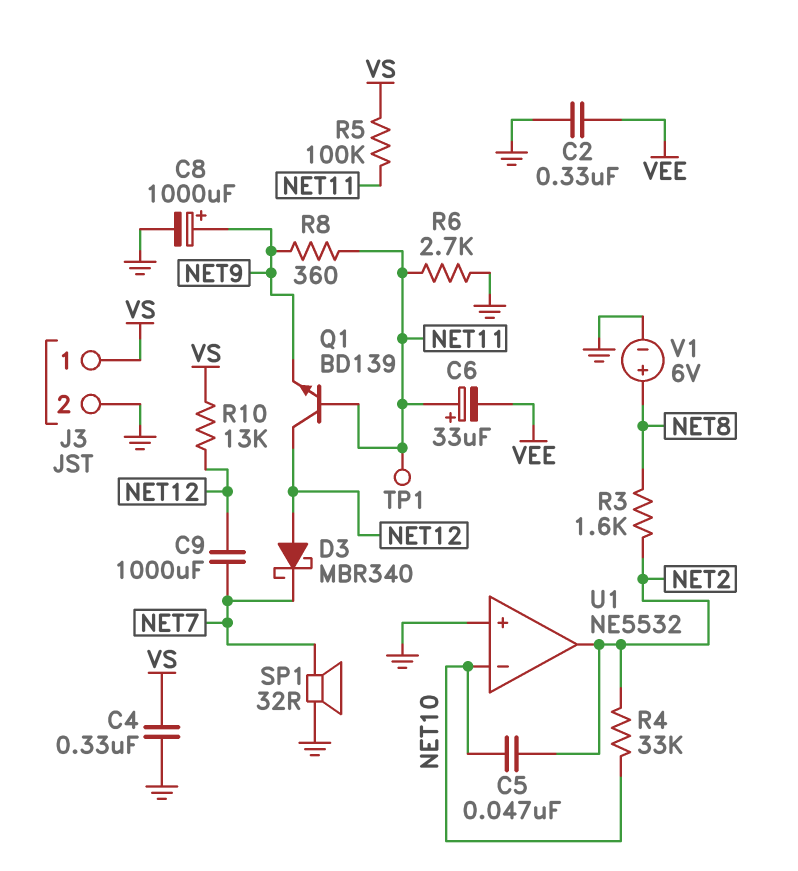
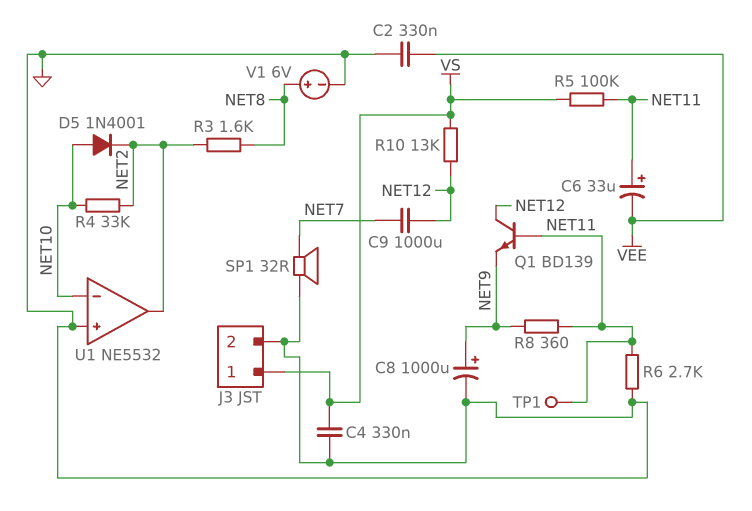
C5: 47nF (NET2, NET10) -> none
D3: schottky MBR340 (A NET12, K NET7) -> none
D5: none -> diode 1N4001 (A NET10, K NET2)

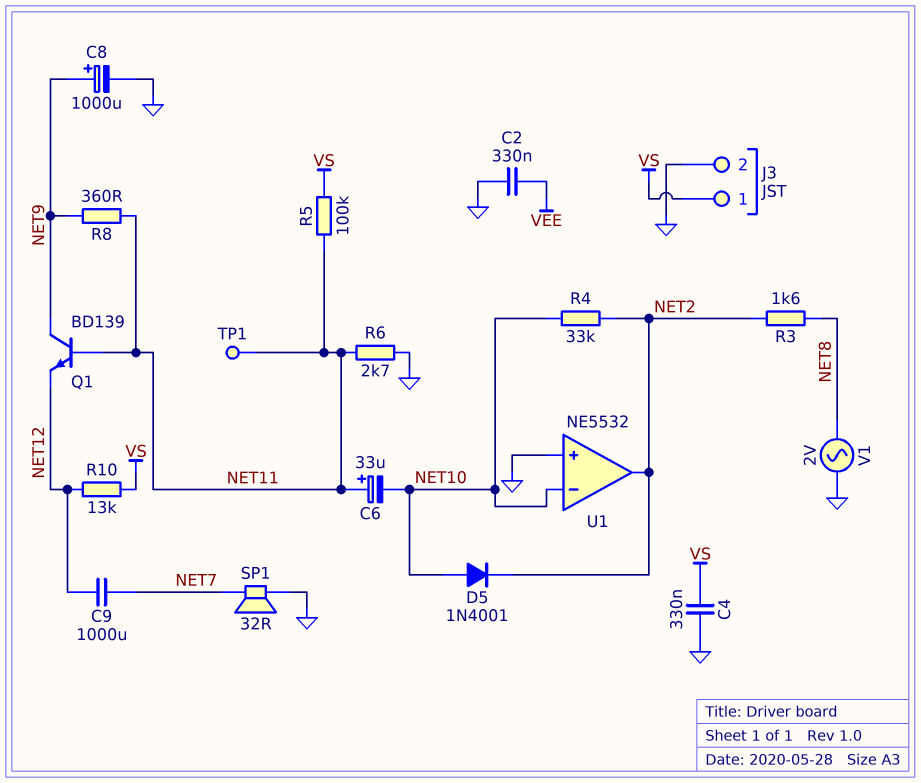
C6: 33uF (plus NET11, minus VEE) -> 33uF (plus NET11, minus NET10)
Q1: NPN BD139 (B NET11, C NET12, E NET9) -> NPN BD139 (B NET11, C NET9, E NET12)
V1: 6V (plus NET8, minus GND) -> AC 2V (GND, NET8)

